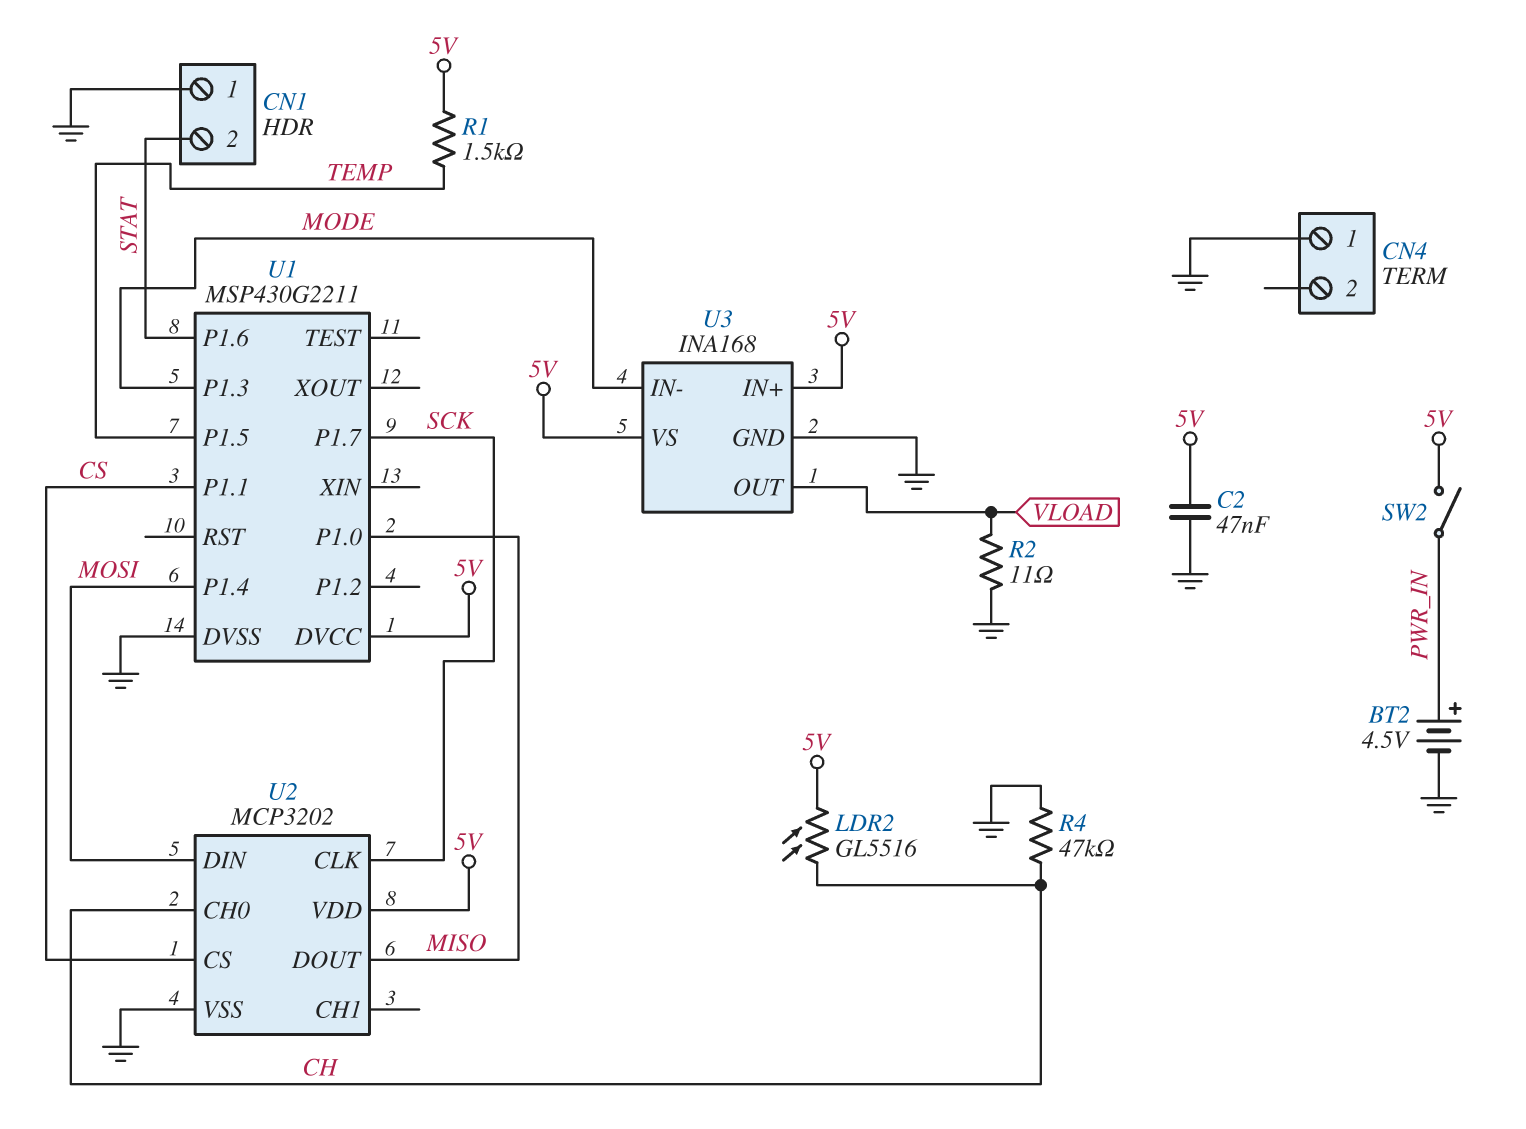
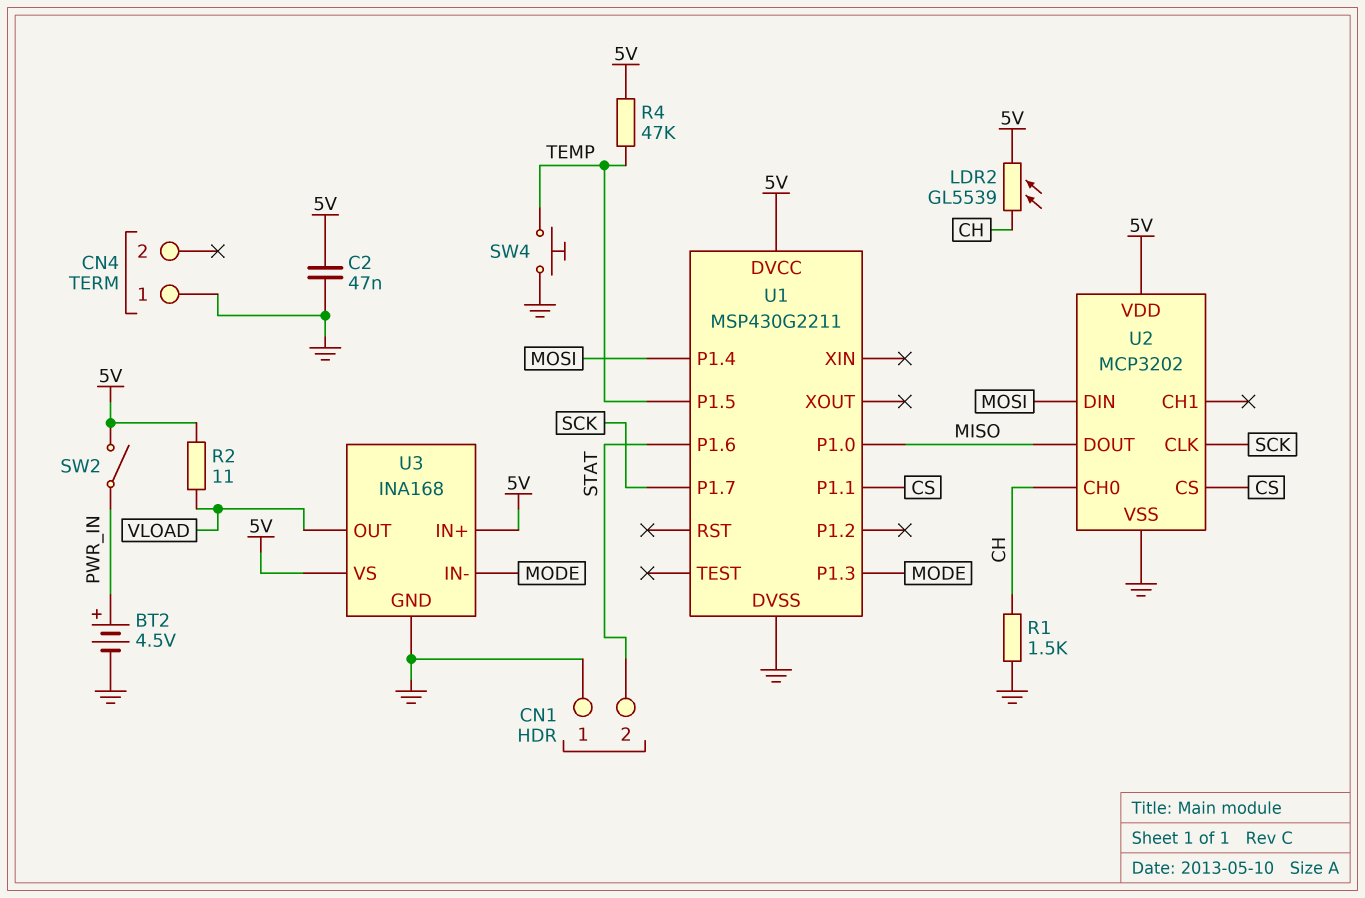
LDR2: GL5516 (5V, CH) -> GL5539 (5V, CH)
R1: 1.5k (5V, TEMP) -> 1.5k (CH, GND)
R2: 11 (GND, VLOAD) -> 11 (5V, VLOAD)
R4: 47k (CH, GND) -> 47k (5V, TEMP)
SW4: none -> button (GND, TEMP)

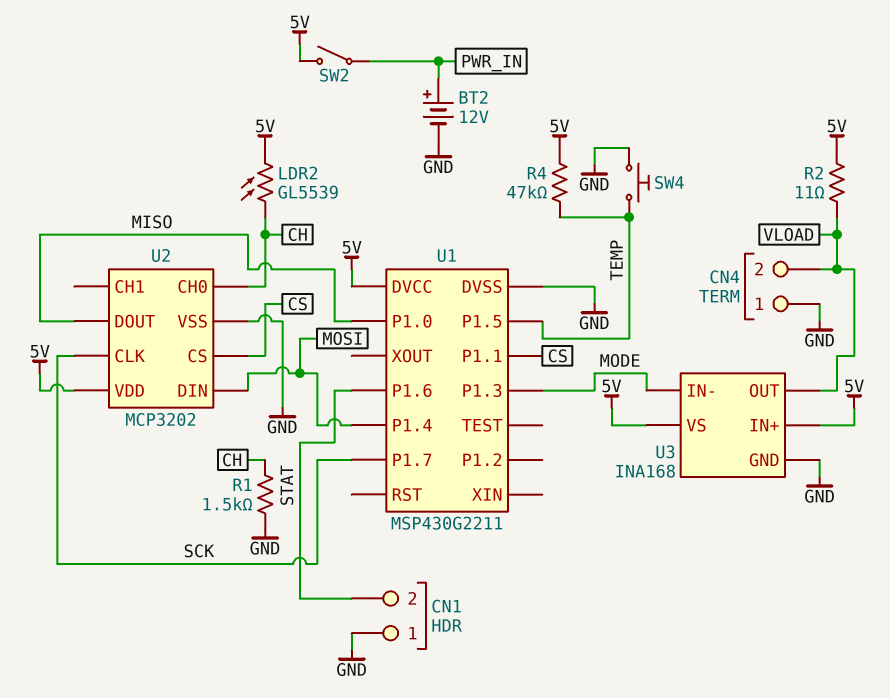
BT2: 4.5V (plus PWR_IN, minus GND) -> 12V (plus PWR_IN, minus GND)
C2: 47nF (5V, GND) -> none
CN4 pin 2: none -> VLOAD

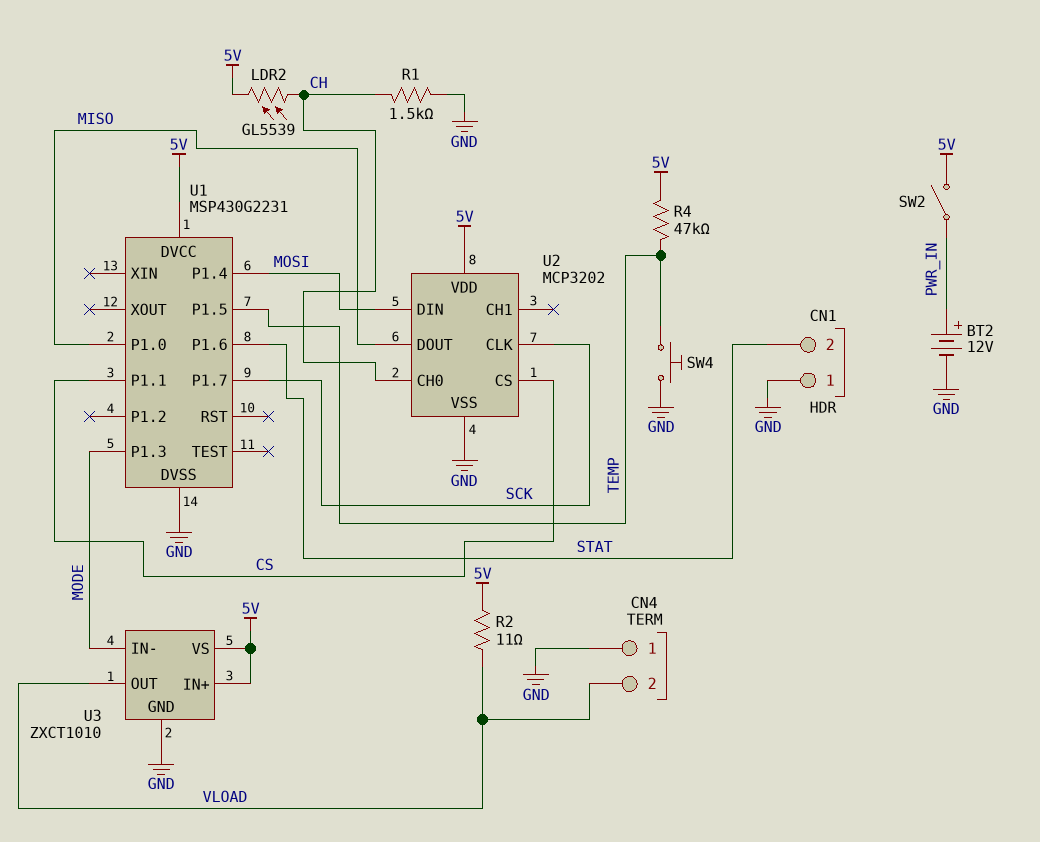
U1: MSP430G2211 -> MSP430G2231
U3: INA168 -> ZXCT1010

